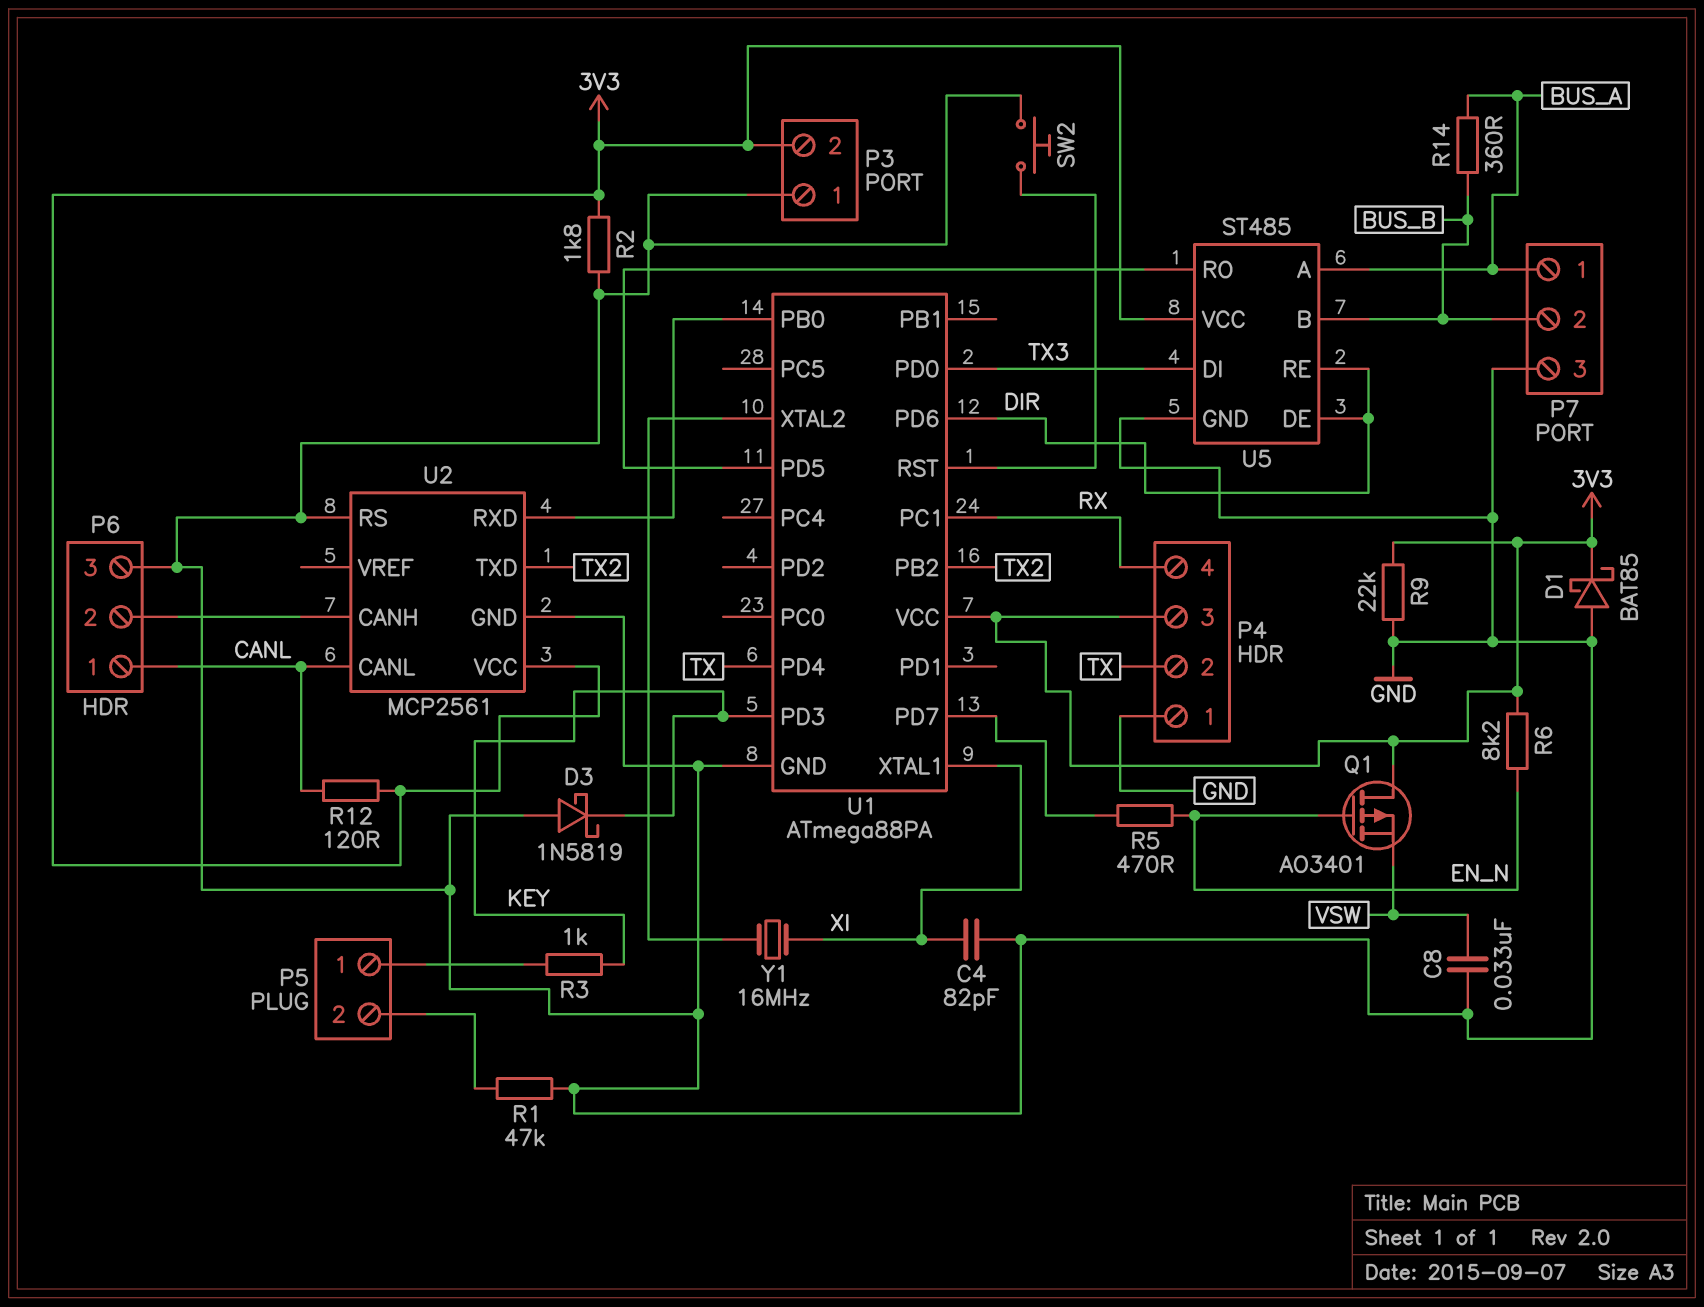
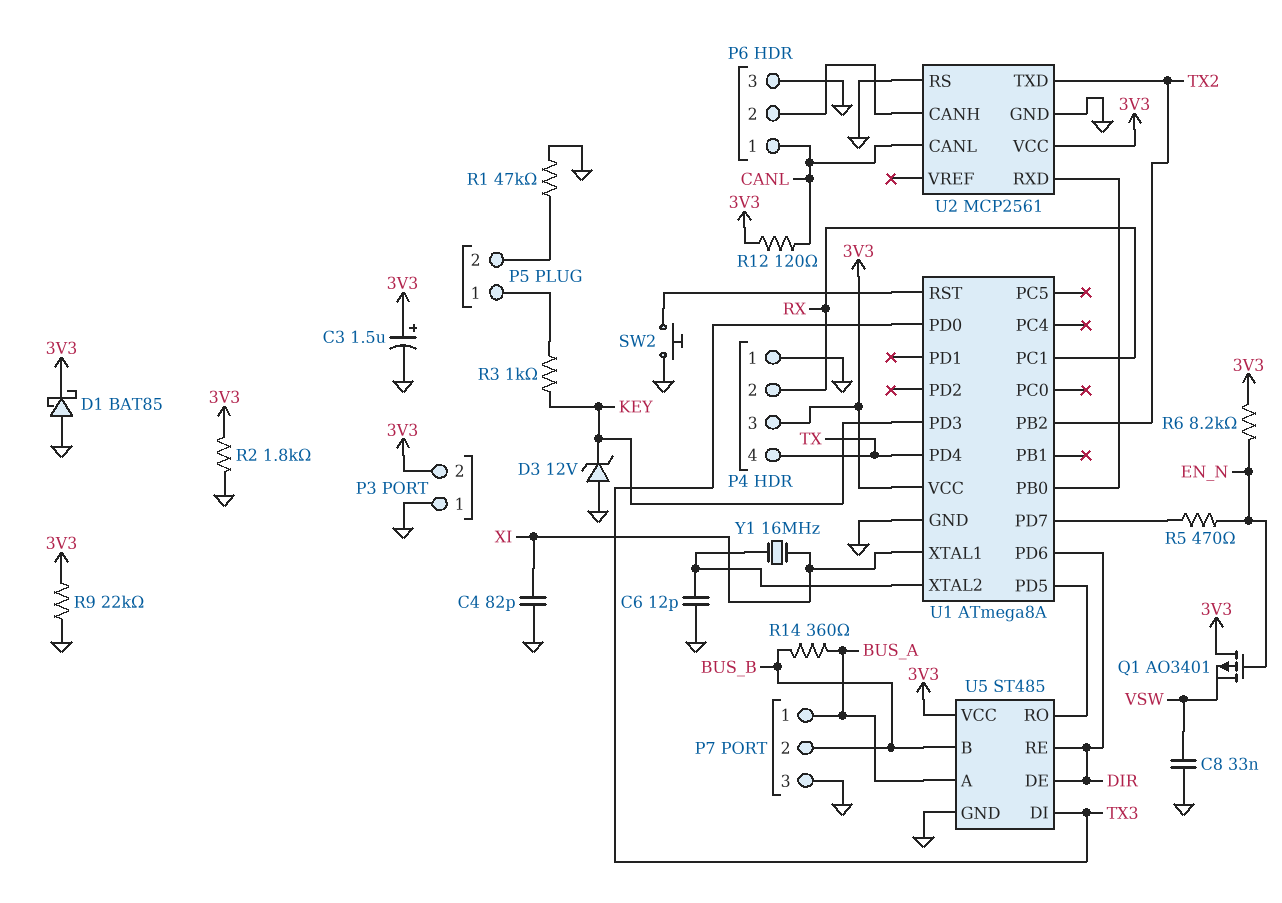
C3: none -> 1.5uF (plus 3V3, minus GND)
C6: none -> 12pF (GND, U1/XTAL2)
D3: schottky 1N5819 (A GND, K KEY) -> zener 12V (A GND, K KEY)
P4 pin 2: TX -> RX
P4 pin 4: RX -> TX
U1: ATmega88PA -> ATmega8A

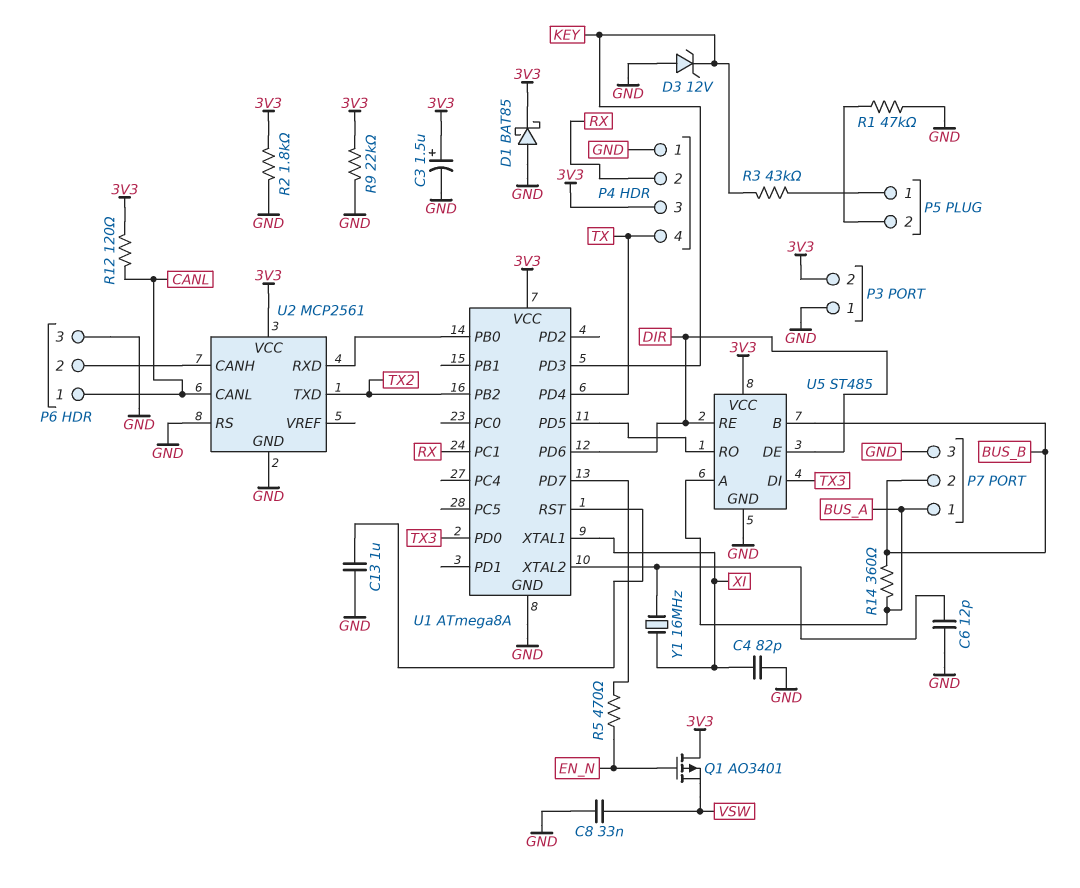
C13: none -> 1uF (GND, U1/RST)
R3: 1k (KEY, P5/1) -> 43k (KEY, P5/1)
R6: 8.2k (3V3, EN_N) -> none
SW2: button (GND, U1/RST) -> none

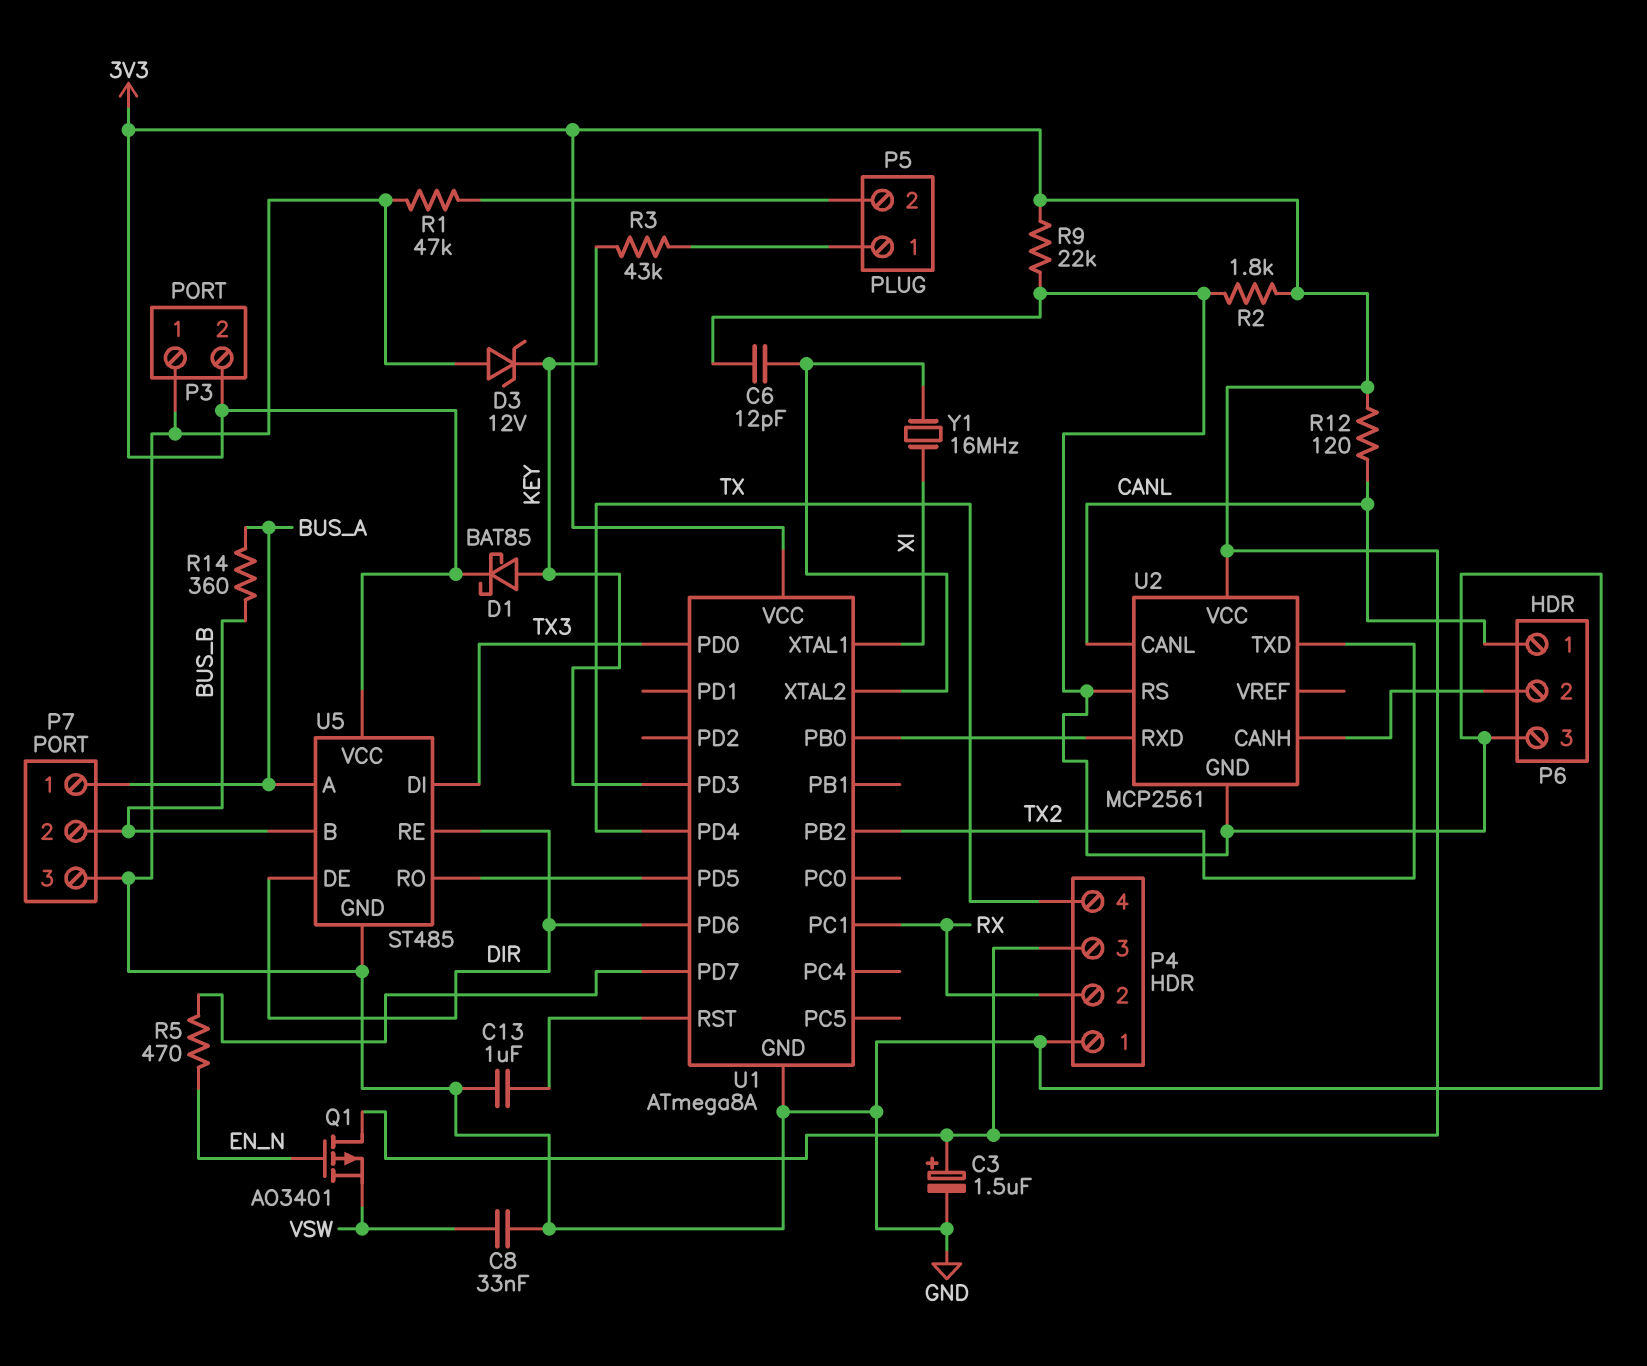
C4: 82pF (GND, XI) -> none
D1: schottky BAT85 (A GND, K 3V3) -> schottky BAT85 (A KEY, K 3V3)

